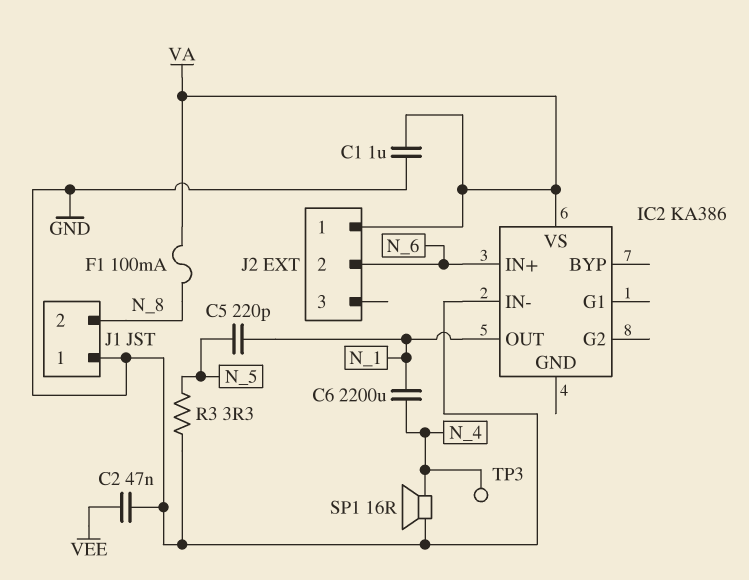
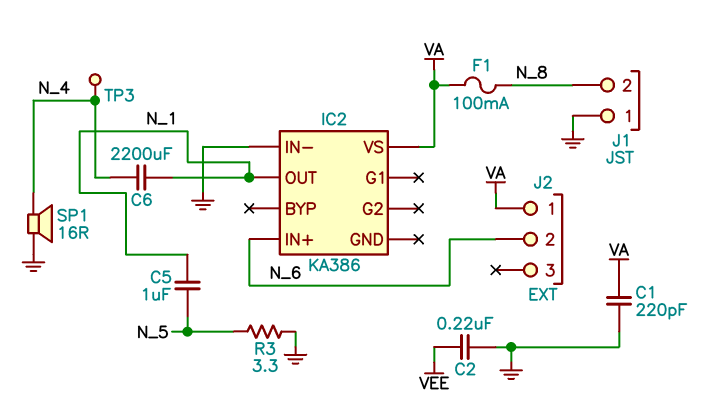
C1: 1uF (GND, VA) -> 220pF (GND, VA)
C2: 47nF (GND, VEE) -> 220nF (GND, VEE)
C5: 220pF (N_1, N_5) -> 1uF (N_1, N_5)

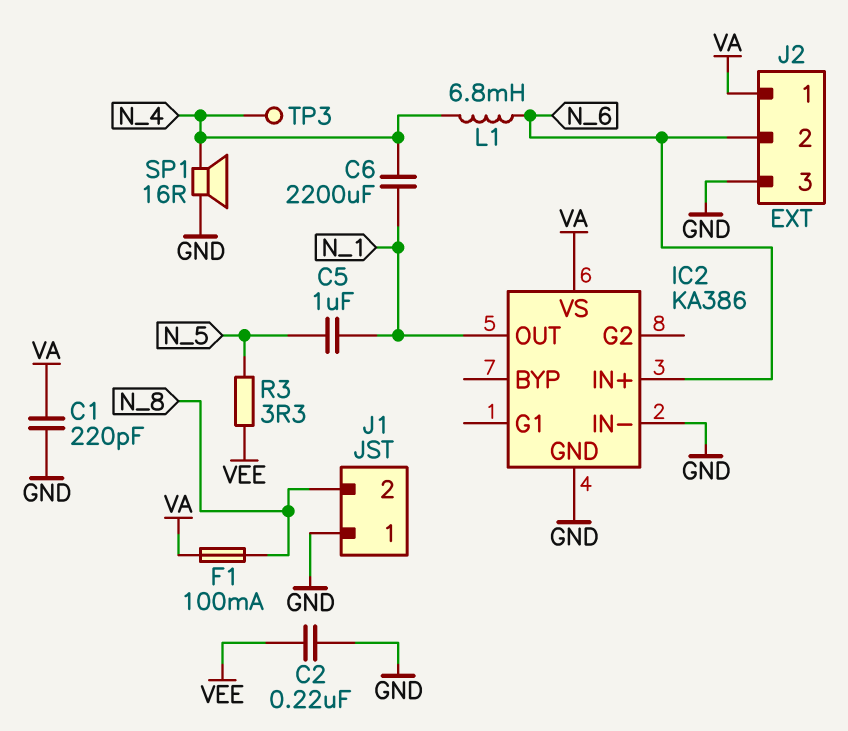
IC2 pin GND: none -> GND
J2 pin 3: none -> GND
L1: none -> 6.8mH (N_4, N_6)
R3: 3.3 (GND, N_5) -> 3.3 (N_5, VEE)

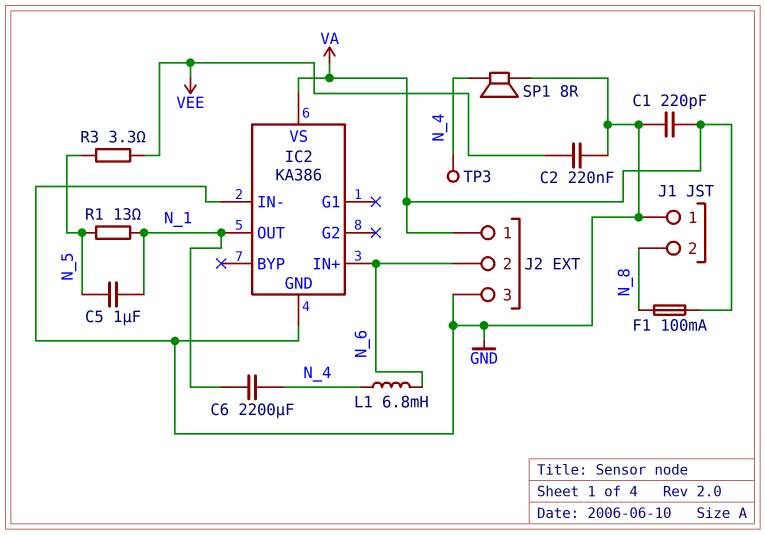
R1: none -> 13 (N_1, N_5)
SP1: speaker 16R (GND, N_4) -> speaker 8R (GND, N_4)

